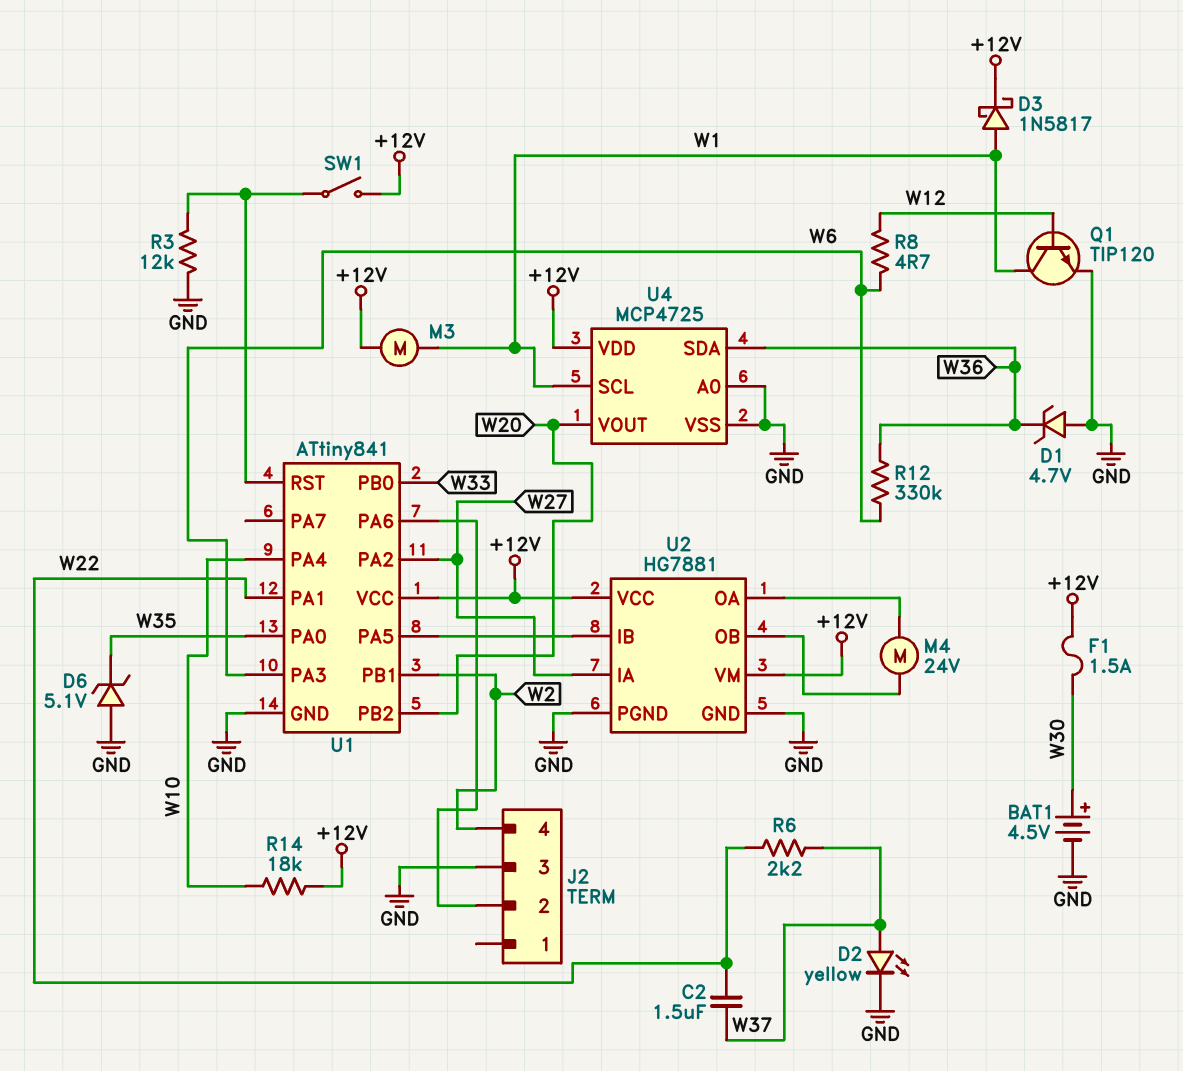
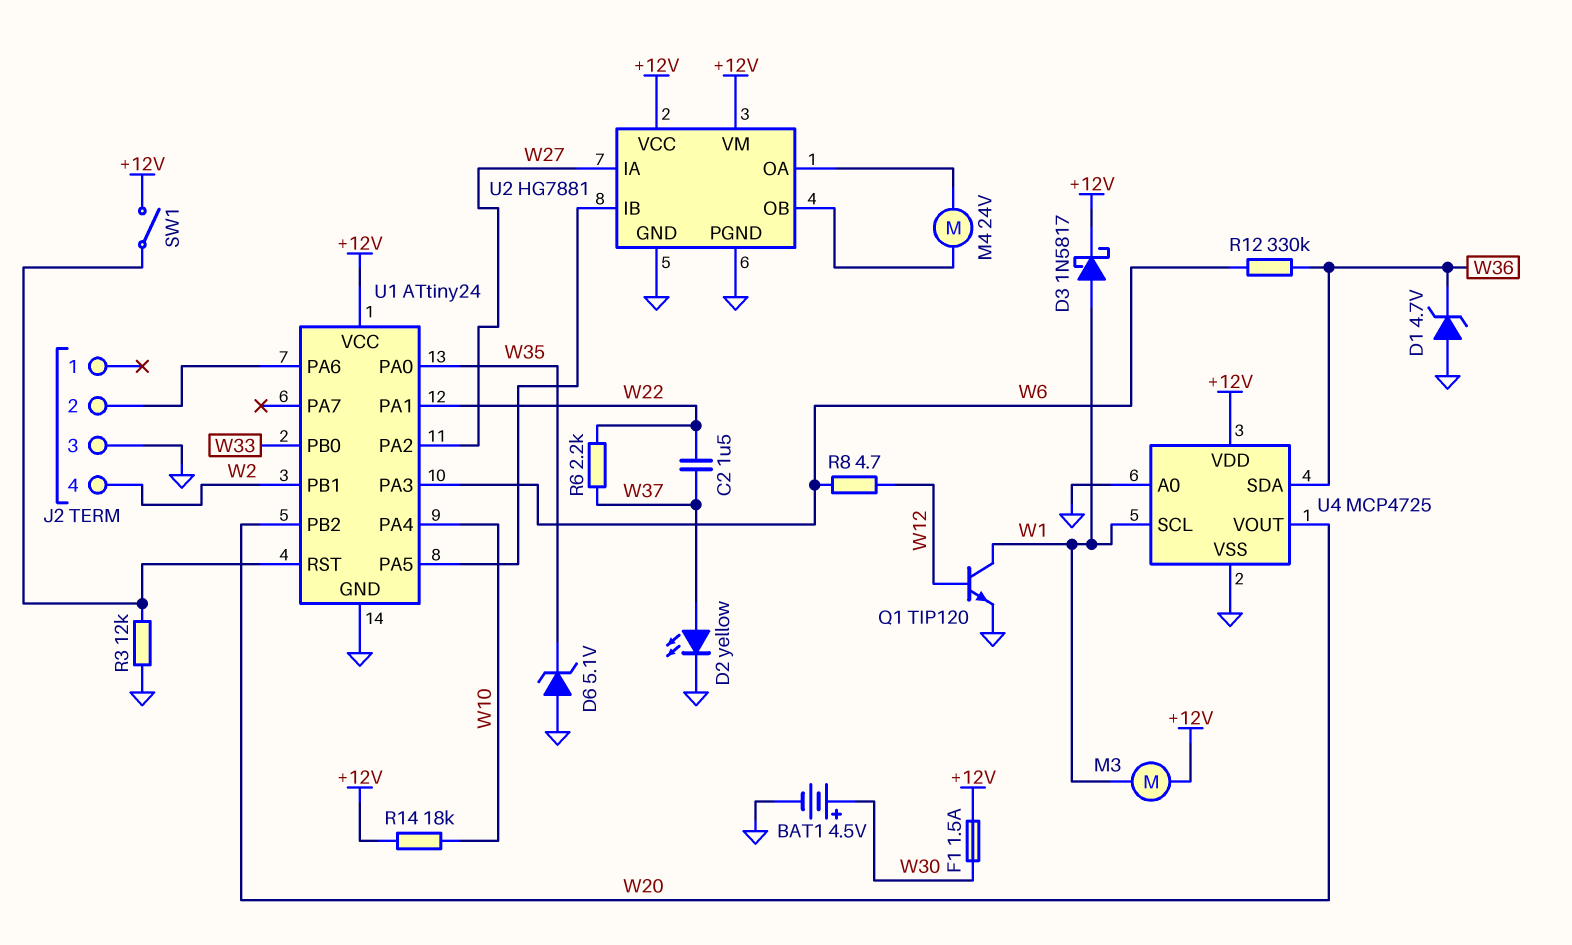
U1: ATtiny841 -> ATtiny24

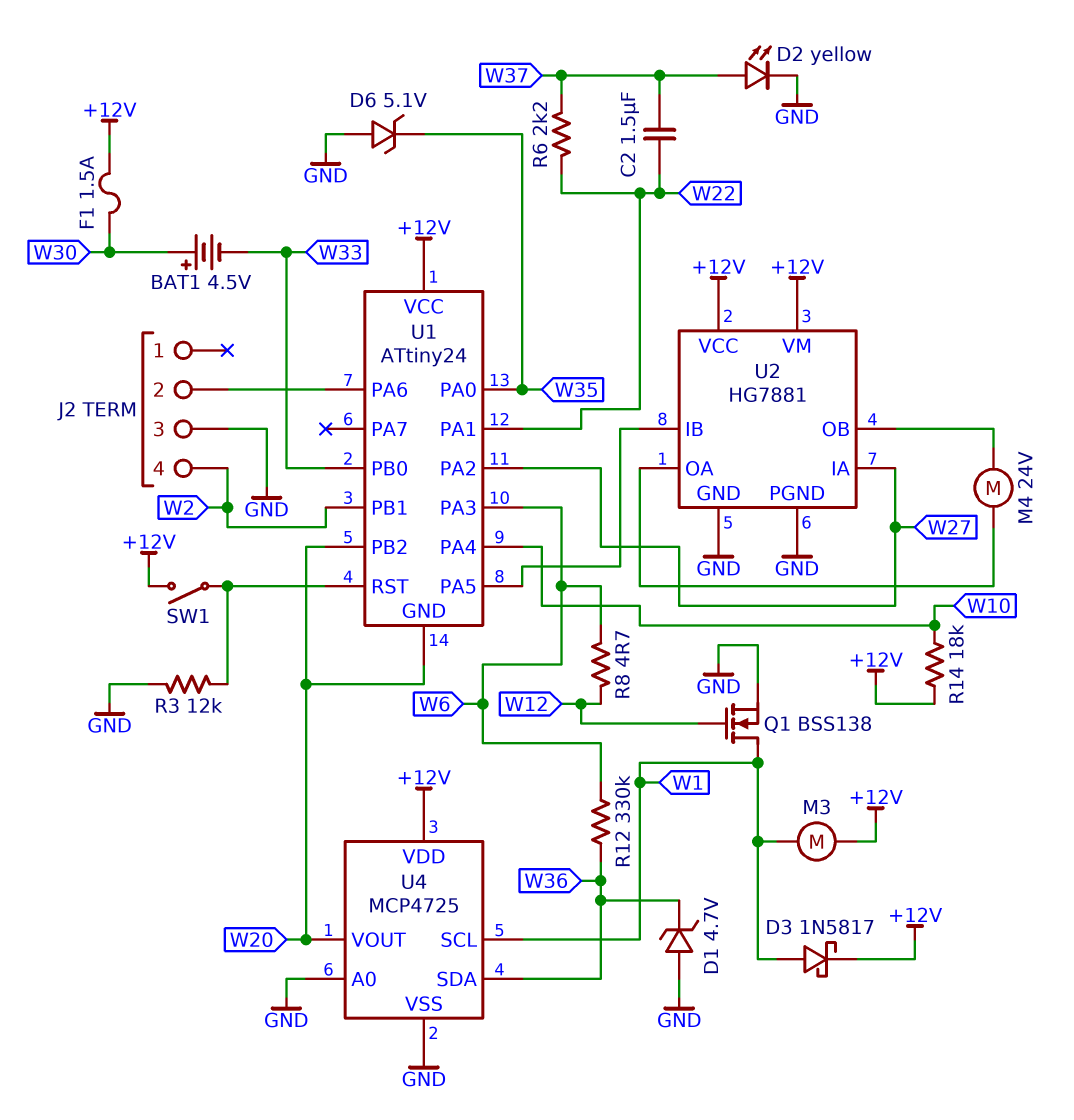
BAT1: 4.5V (plus W30, minus GND) -> 4.5V (plus W30, minus W33)
Q1: NPN TIP120 (B W12, C W1, E GND) -> NMOS BSS138 (G W12, D W1, S GND)
U1 pin GND: GND -> W20

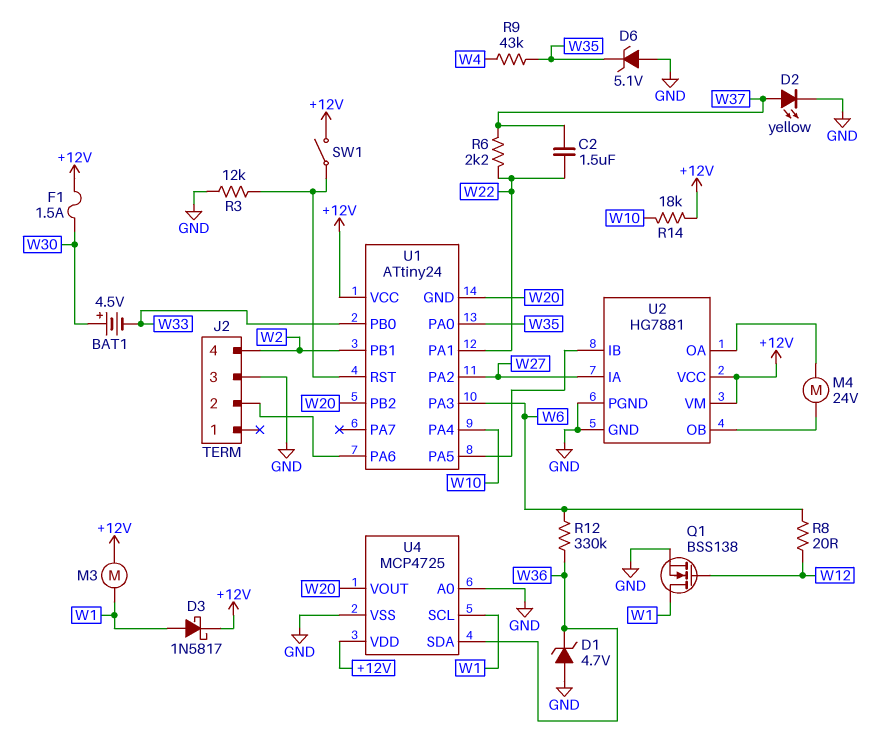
R8: 4.7 (W6, W12) -> 20 (W6, W12)
R9: none -> 43k (W4, W35)

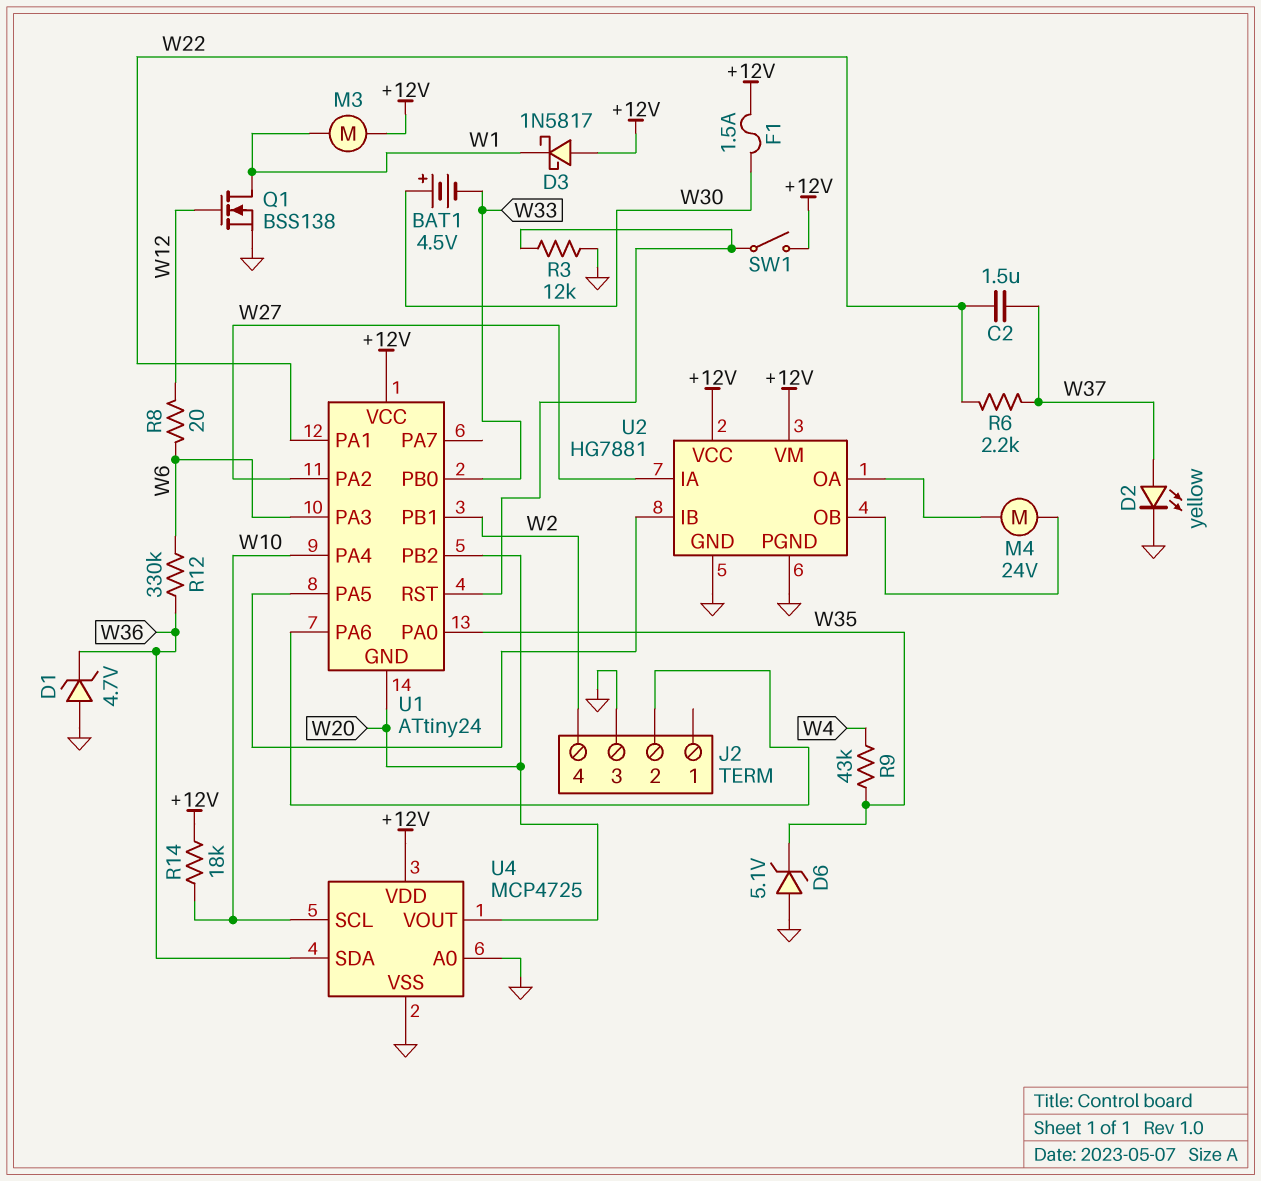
D3: schottky 1N5817 (A W1, K +12V) -> schottky 1N5817 (A +12V, K W1)
U4 pin SCL: W1 -> W10

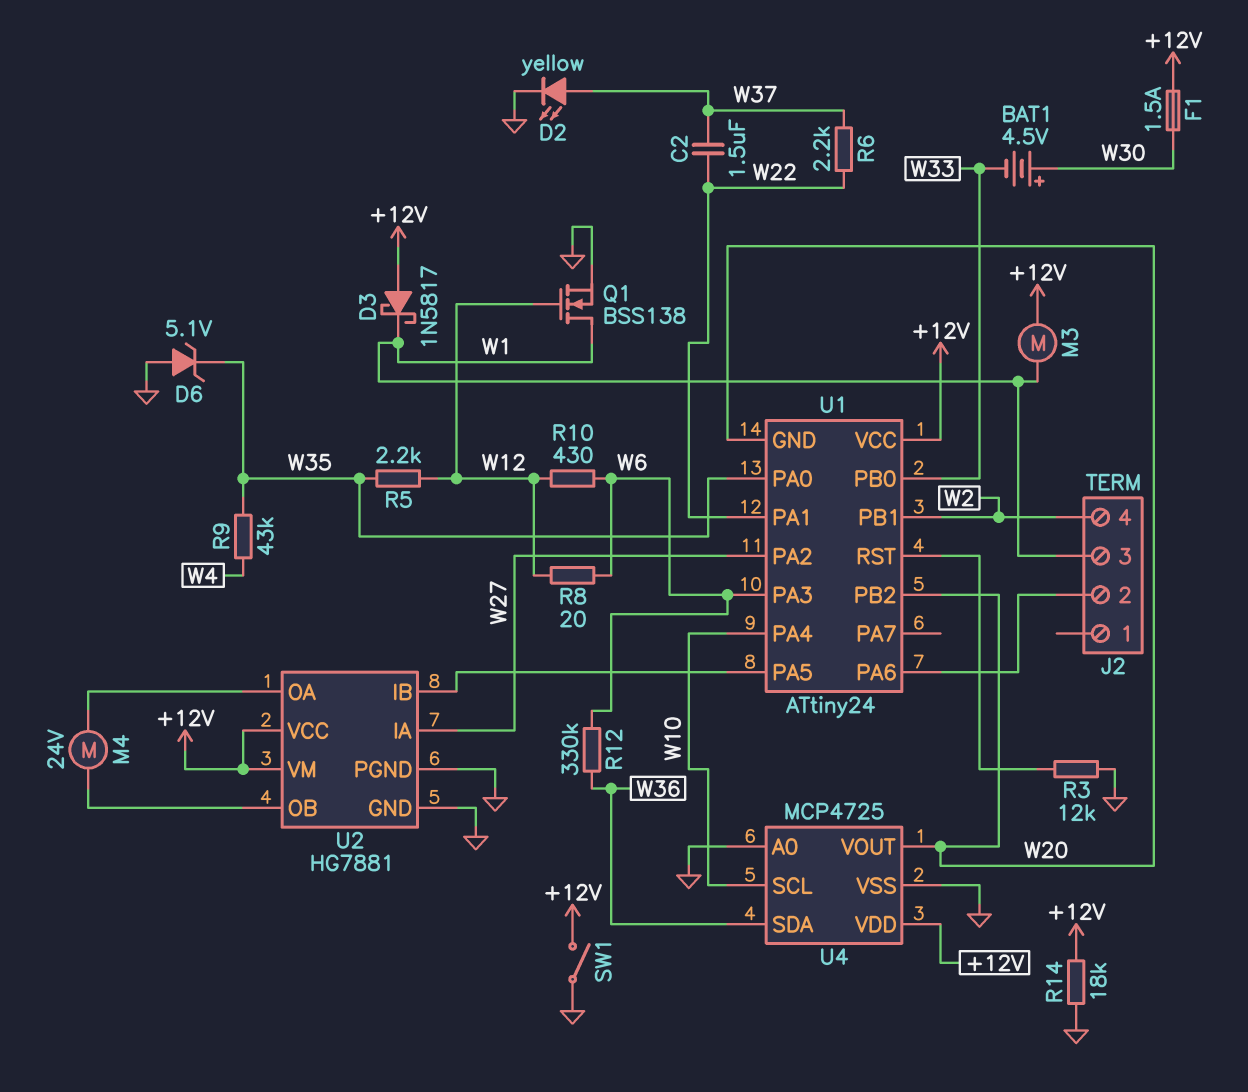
D1: zener 4.7V (A GND, K W36) -> none
J2 pin 3: GND -> W1
R5: none -> 2.2k (W12, W35)
R10: none -> 430 (W6, W12)
R14: 18k (+12V, W10) -> 18k (+12V, GND)
SW1: switch (+12V, U1/RST) -> switch (+12V, GND)

